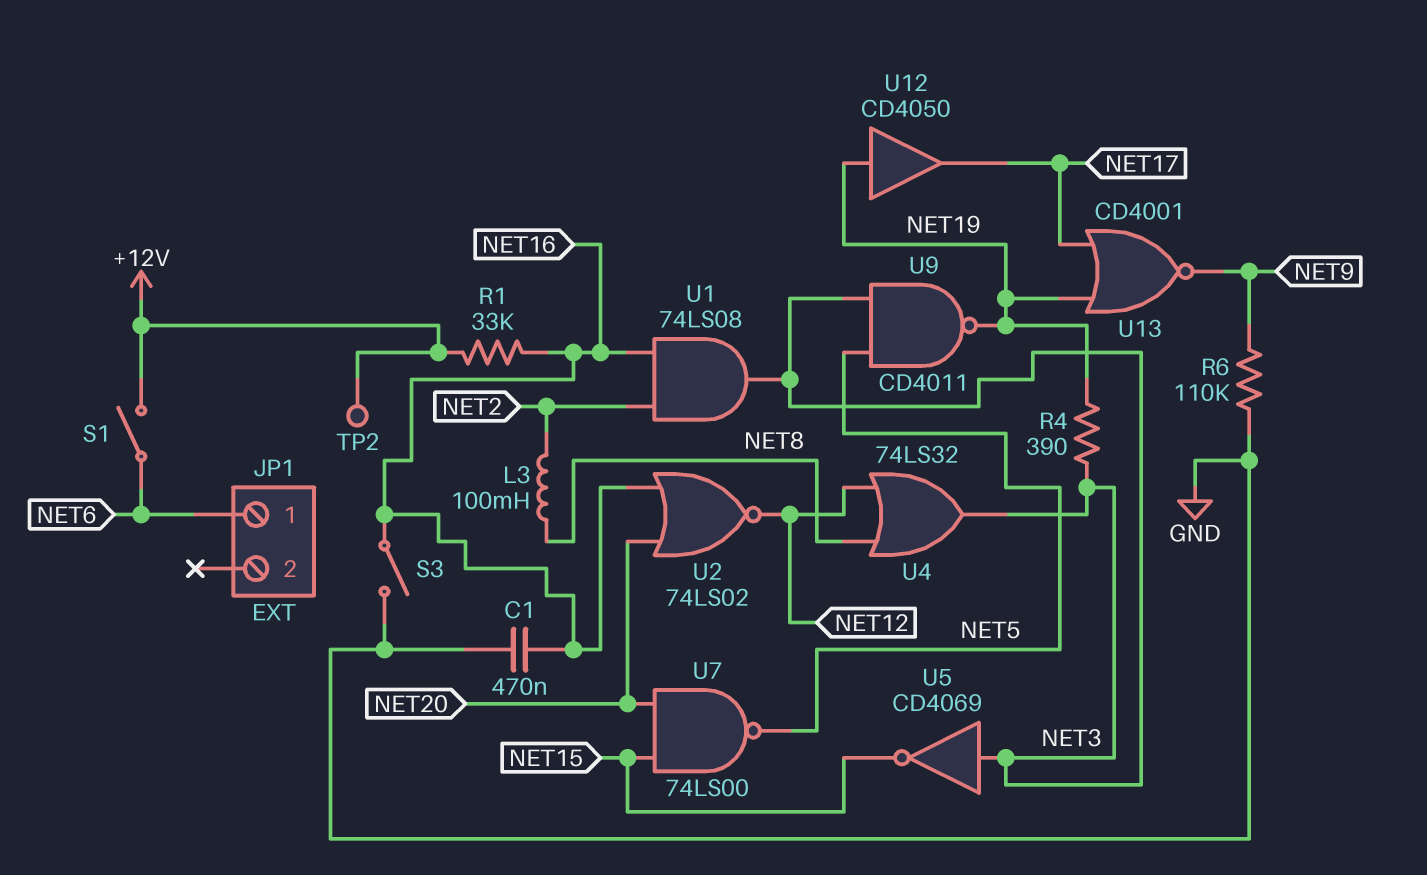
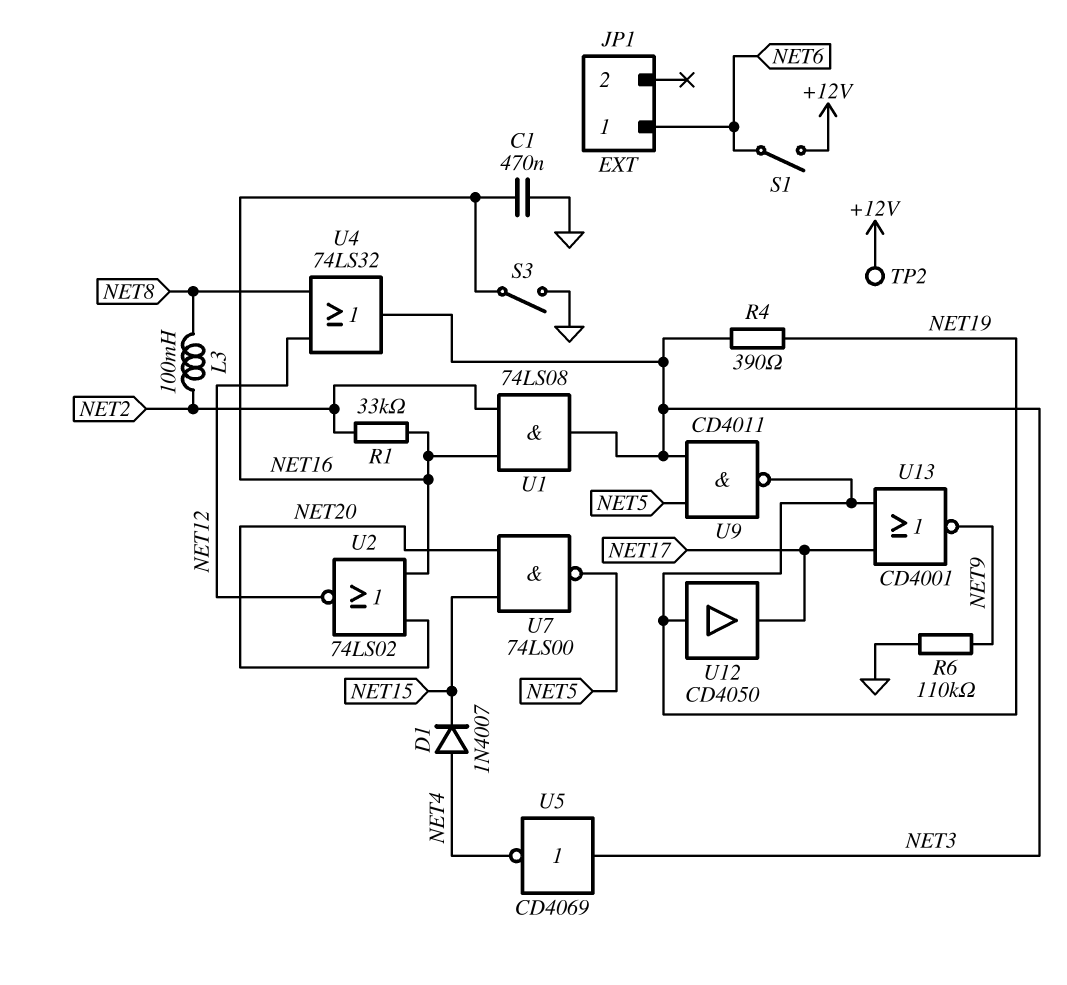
D1: none -> diode 1N4007 (A NET4, K NET15)
R1: 33k (+12V, NET16) -> 33k (NET2, NET16)
U5: NOT CD4069 (in NET3, out NET15) -> NOT CD4069 (in NET3, out NET4)

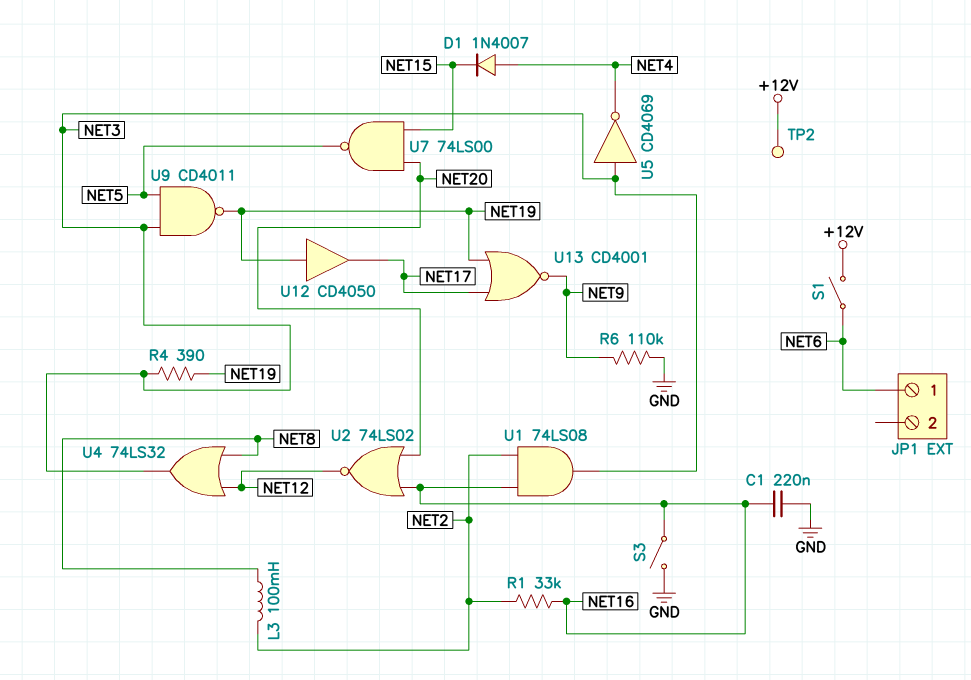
C1: 470nF (GND, NET16) -> 220nF (GND, NET16)

